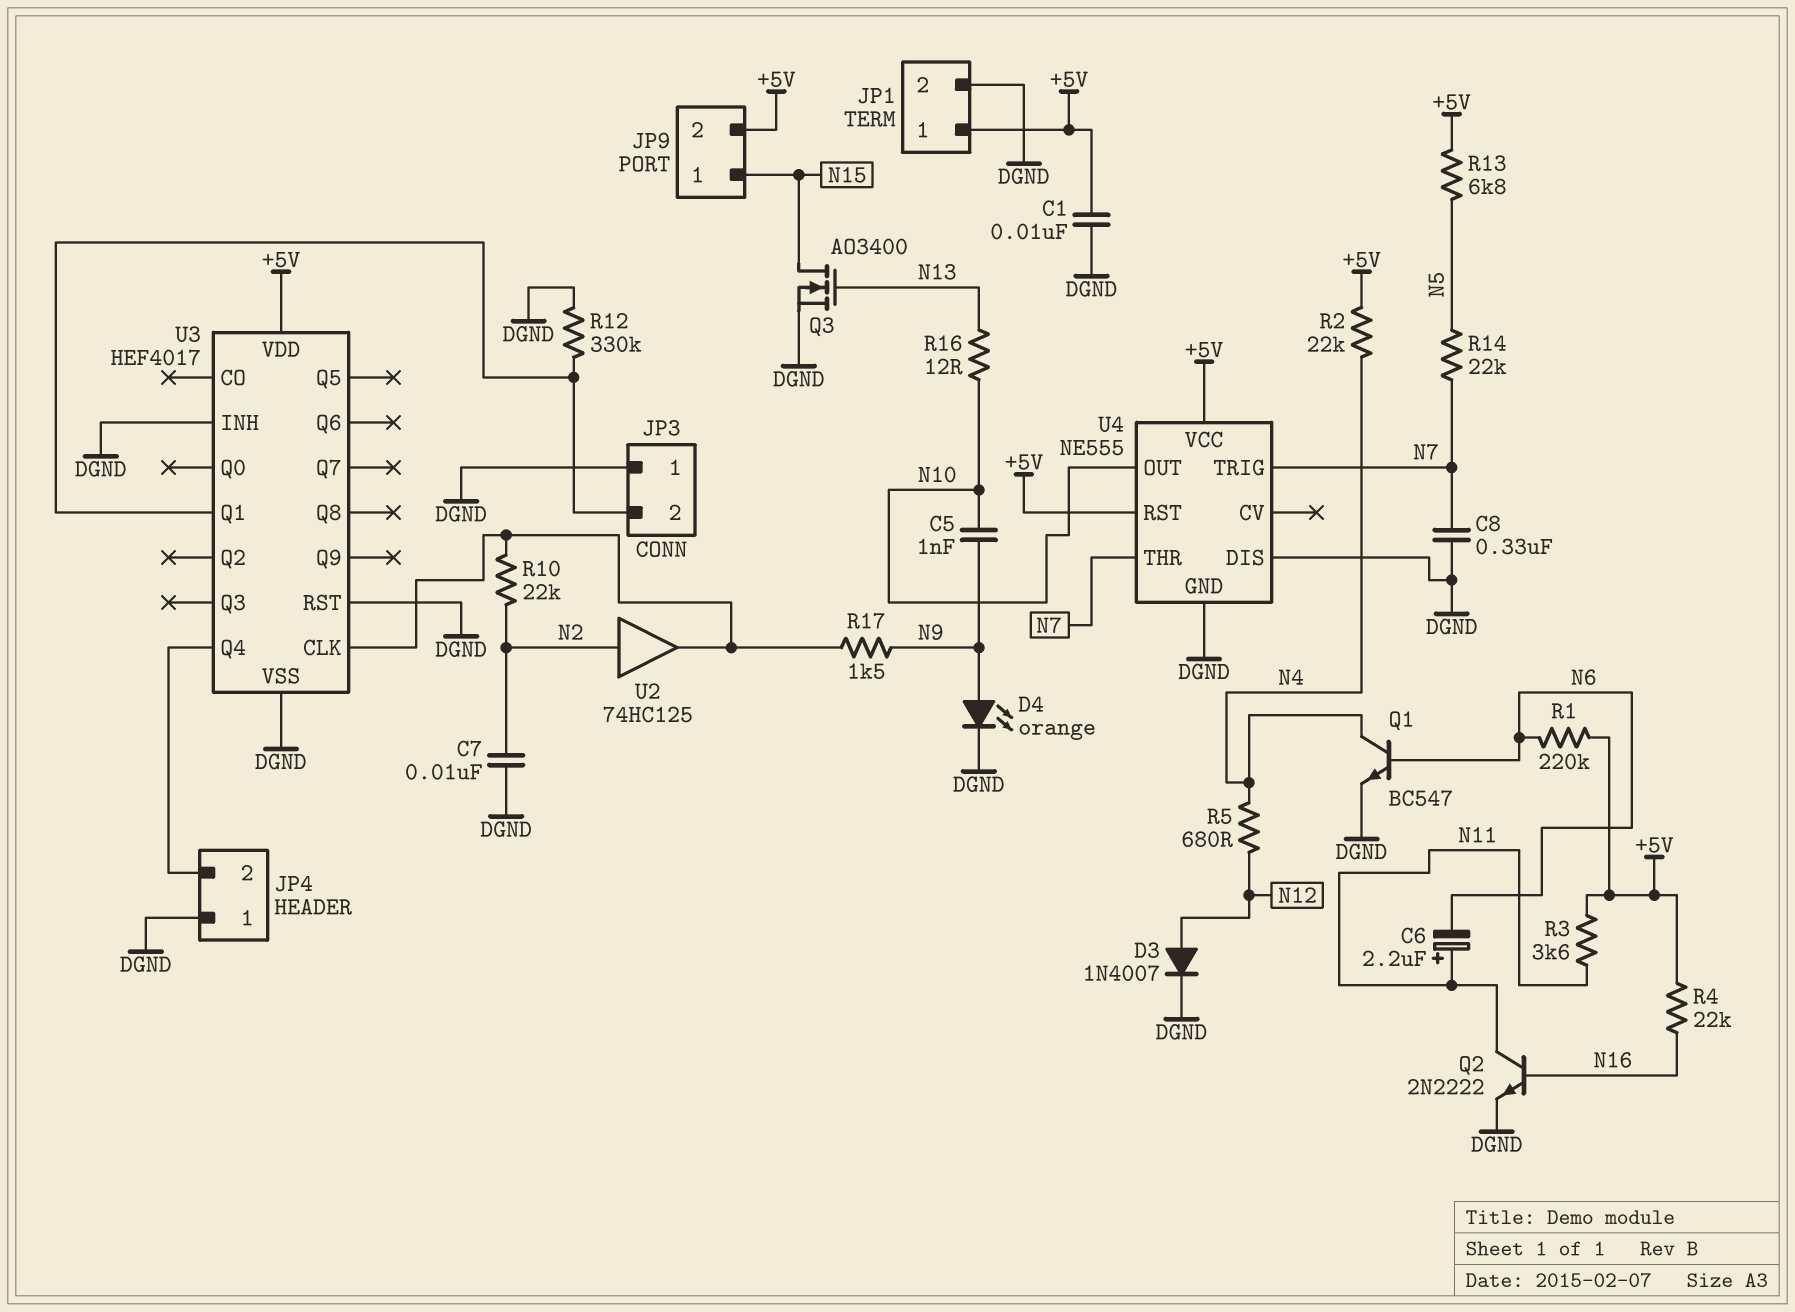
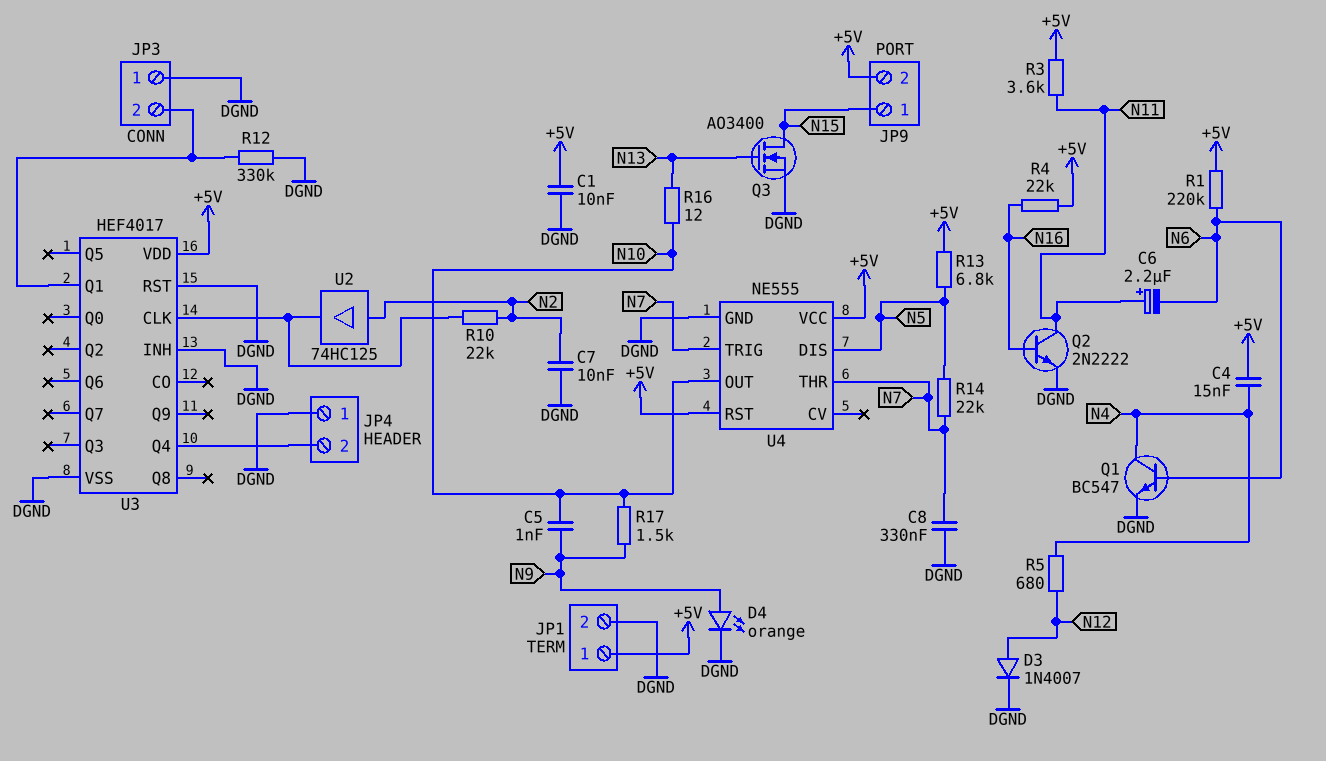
C4: none -> 15nF (+5V, N4)
R2: 22k (+5V, N4) -> none
R17: 1.5k (N9, U3/CLK) -> 1.5k (N9, N10)
U4 pin DIS: DGND -> N5

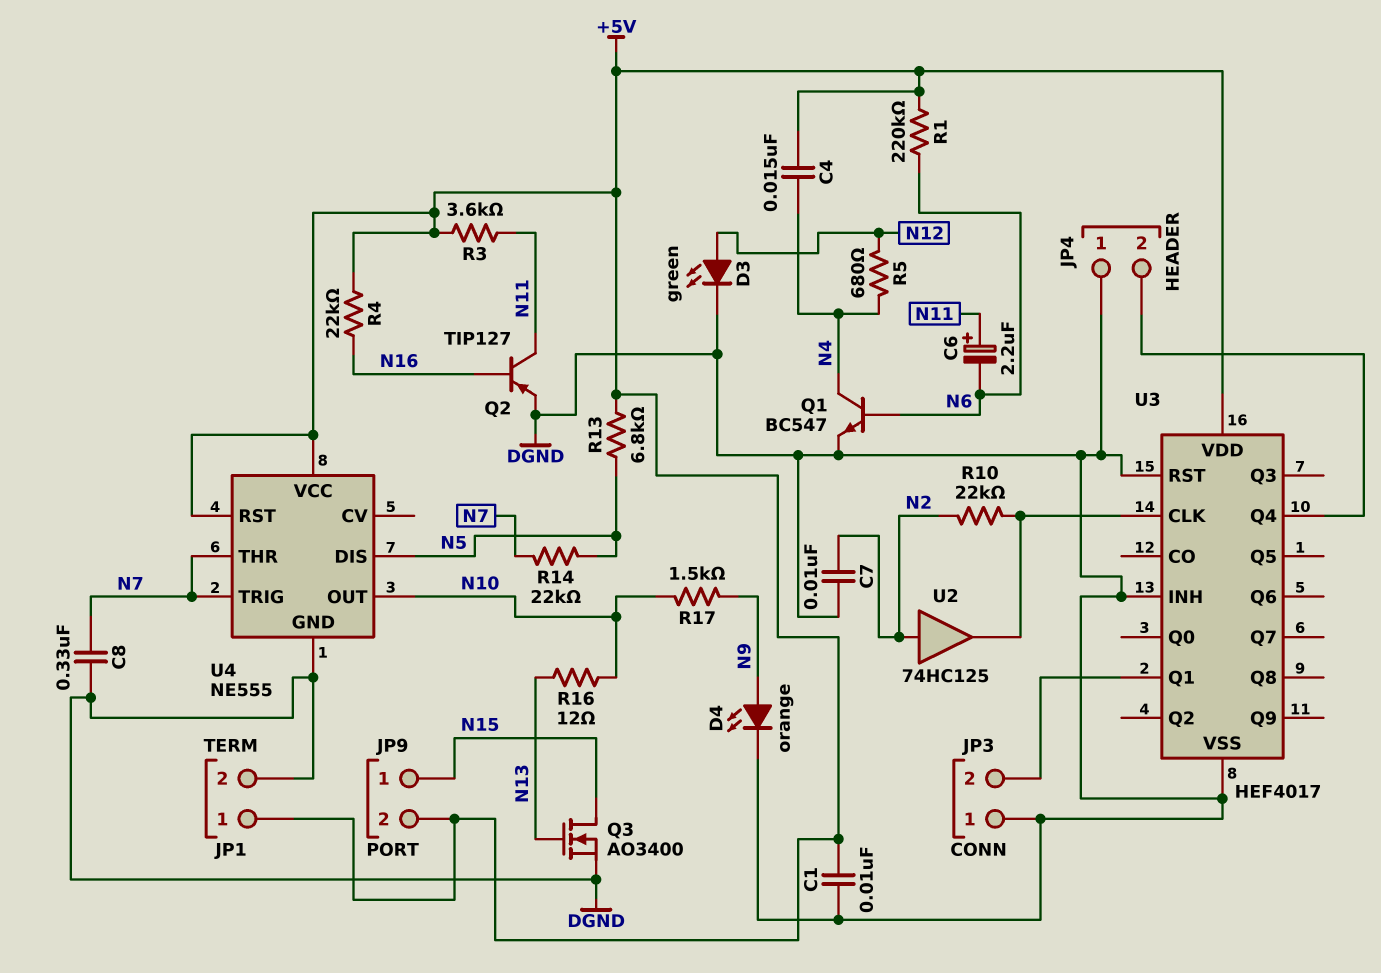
C5: 1nF (N9, N10) -> none
D3: diode 1N4007 (A N12, K DGND) -> LED green (A N12, K DGND)
Q2: NPN 2N2222 (B N16, C N11, E DGND) -> PNP TIP127 (B N16, C N11, E DGND)
R12: 330k (DGND, JP3/2) -> none

